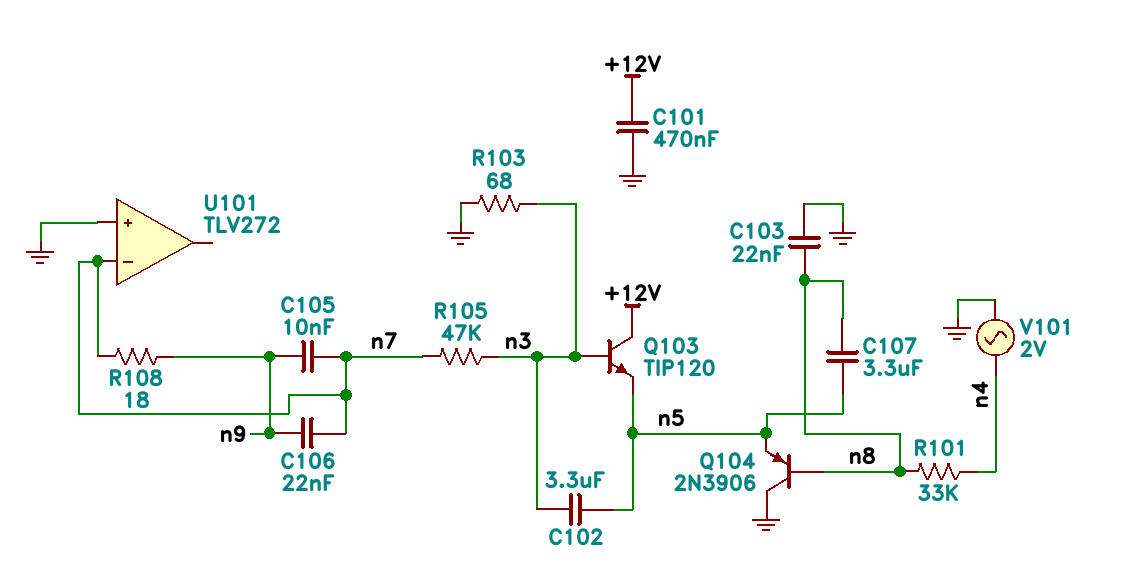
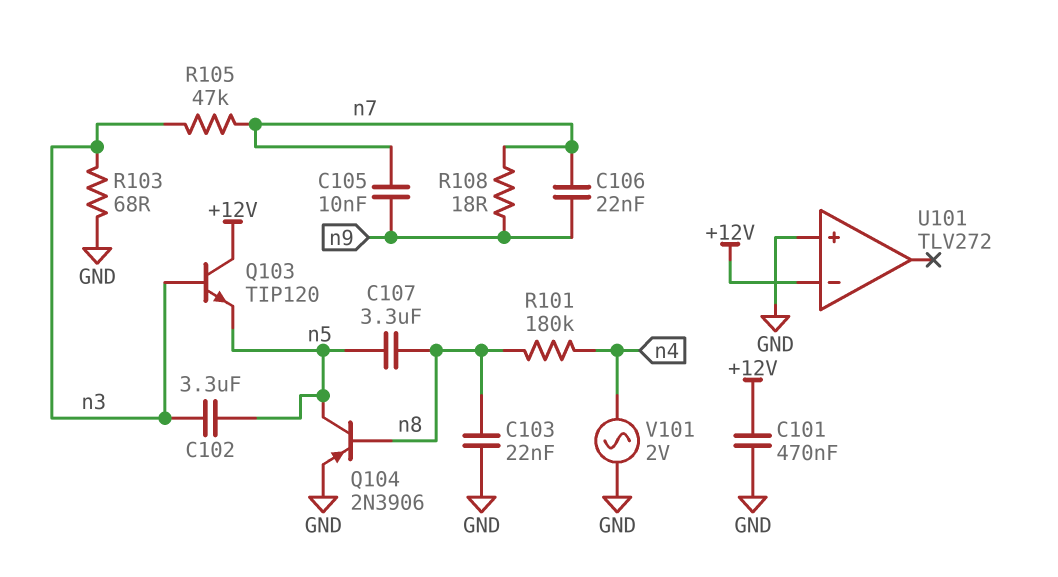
Q104: PNP 2N3906 (B n8, C GND, E n5) -> PNP 2N3906 (B n8, C n5, E GND)
R101: 33k (n4, n8) -> 180k (n4, n8)
U101 pin in-: n7 -> +12V

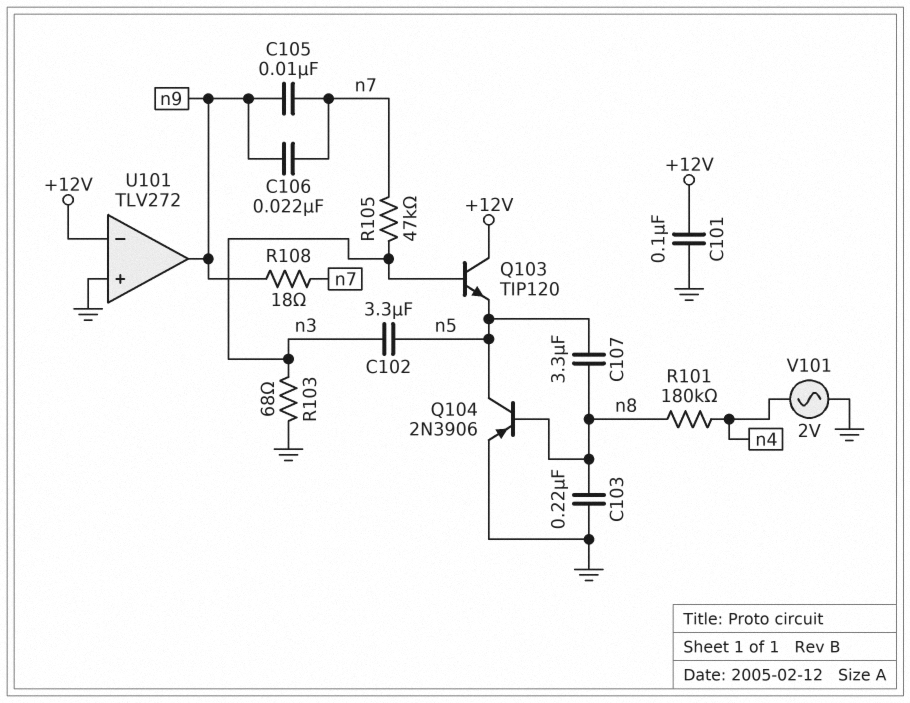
C101: 470nF (+12V, GND) -> 100nF (+12V, GND)
C103: 22nF (GND, n8) -> 220nF (GND, n8)
U101 pin out: none -> n9

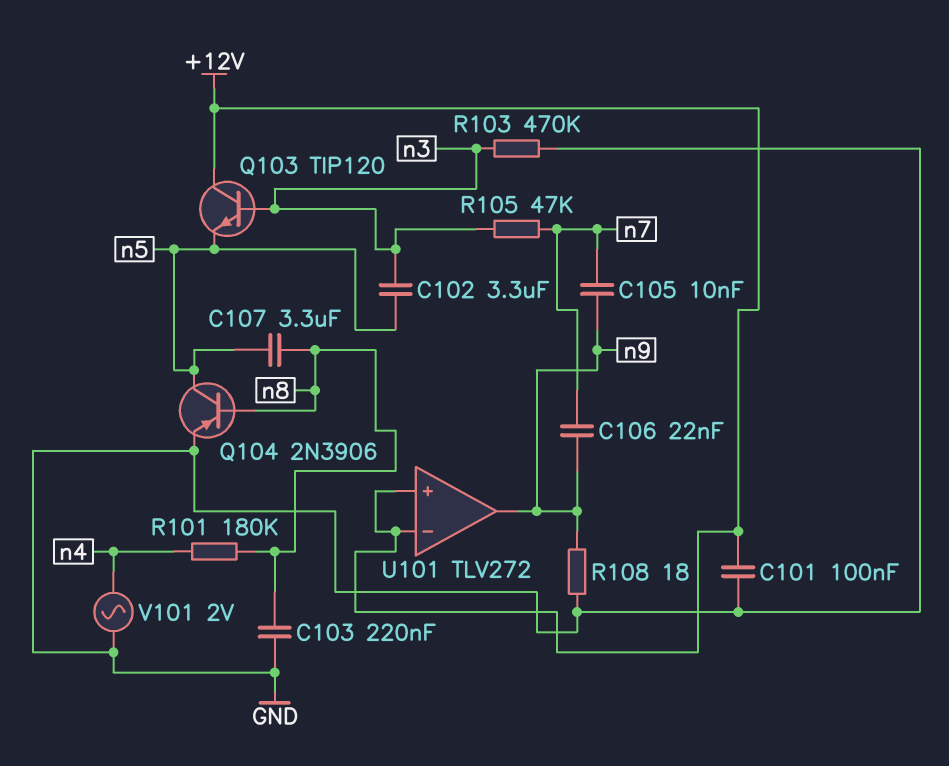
R103: 68 (GND, n3) -> 470k (GND, n3)
R108: 18 (n7, n9) -> 18 (GND, n9)
U101 pin in+: GND -> +12V

